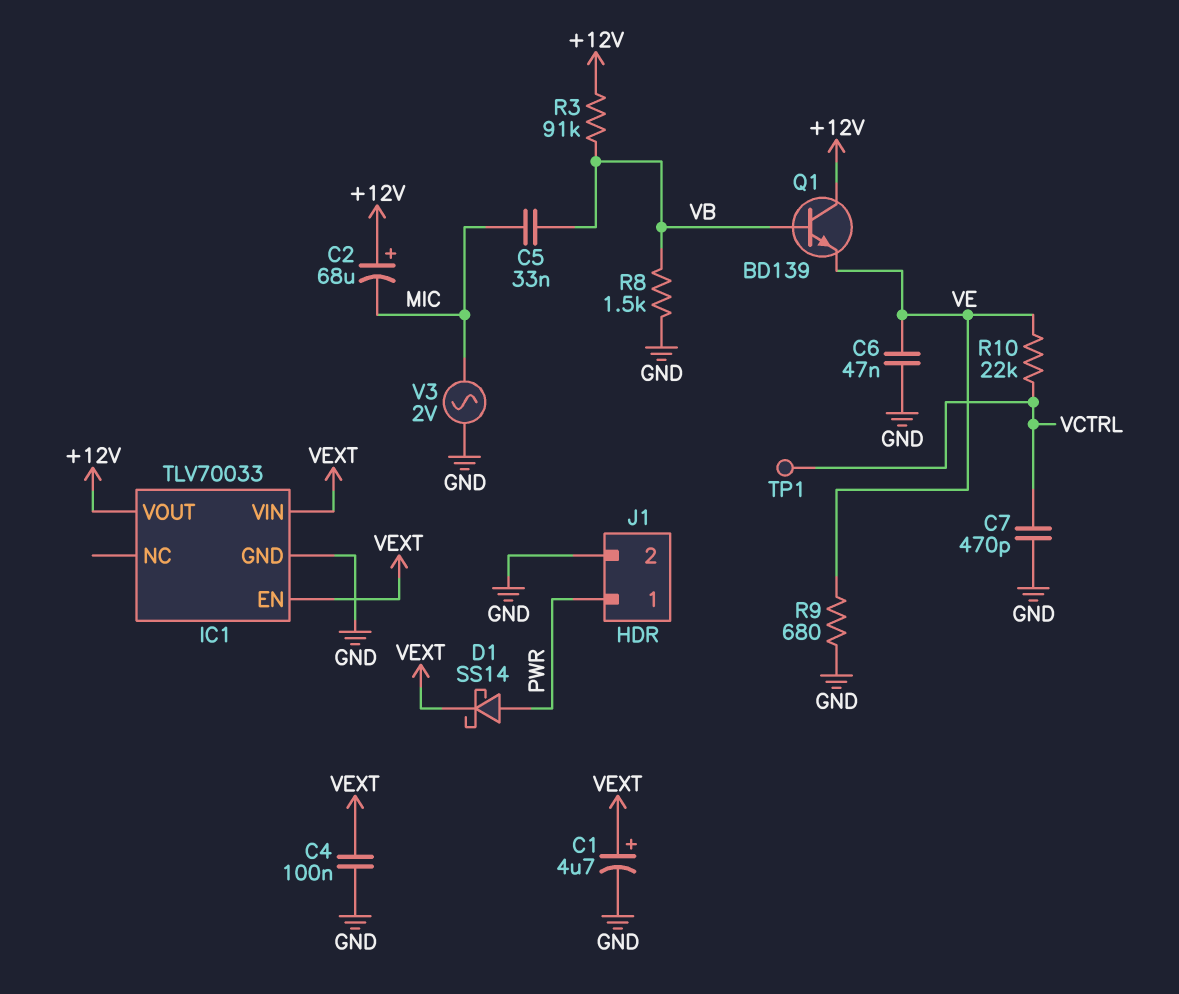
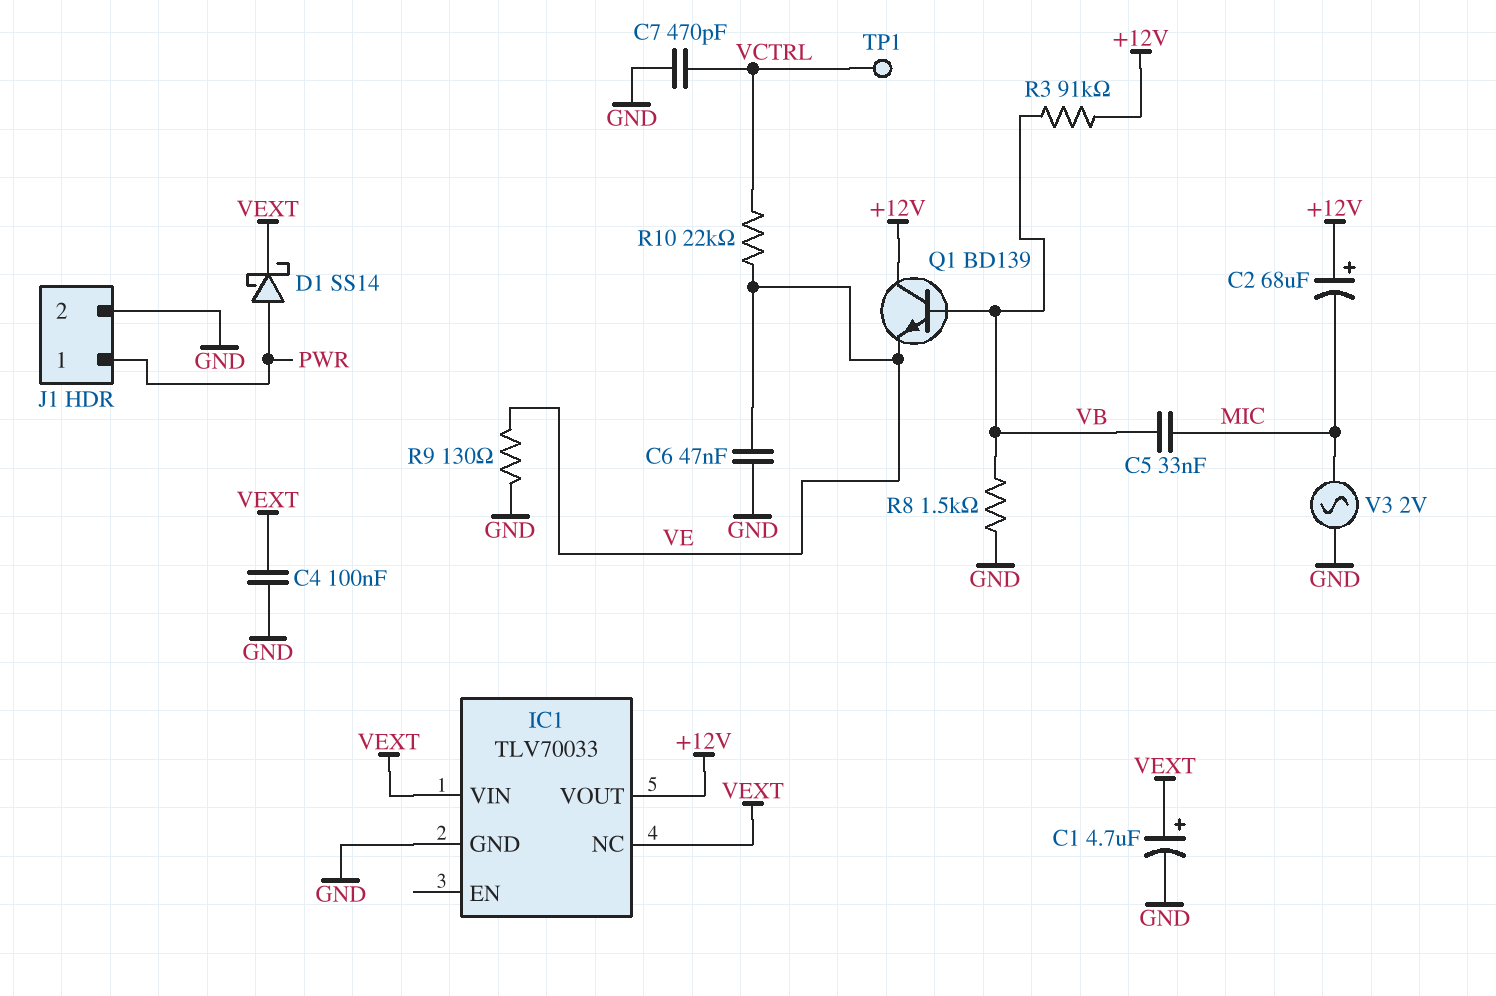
IC1 pin EN: VEXT -> none
IC1 pin NC: none -> VEXT
R9: 680 (GND, VE) -> 130 (GND, VE)

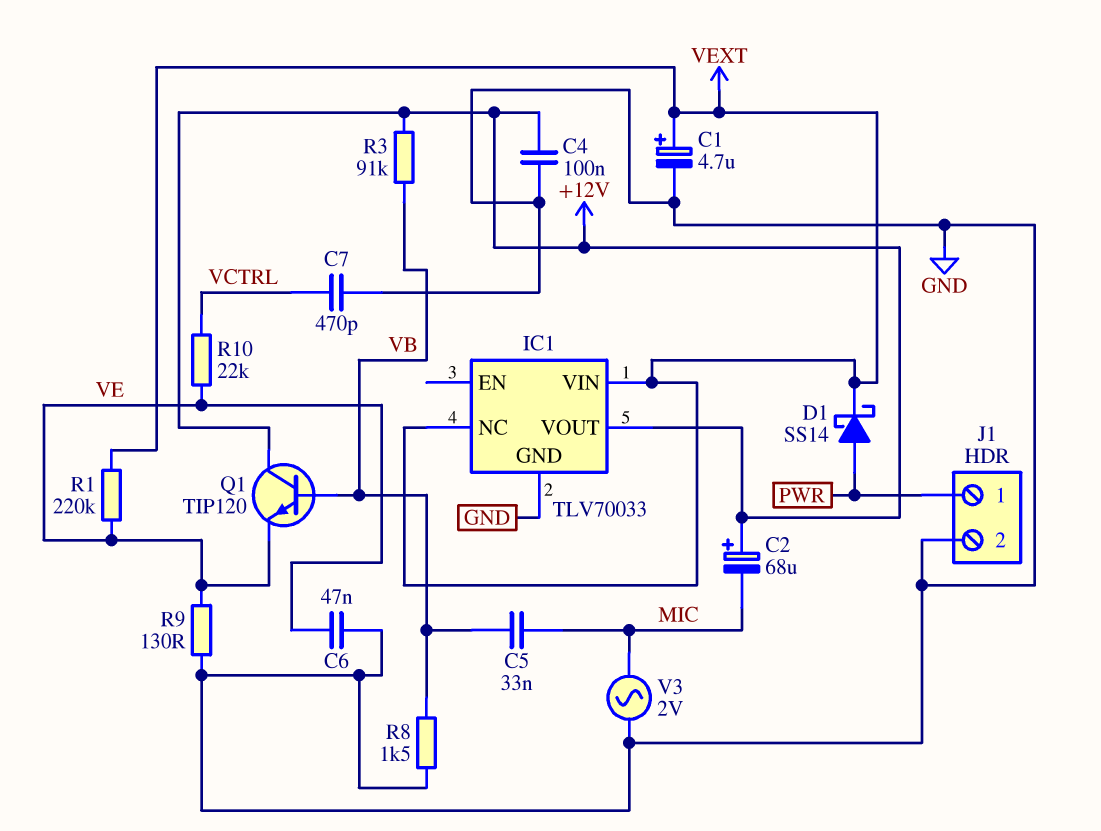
C4: 100nF (GND, VEXT) -> 100nF (+12V, GND)
Q1: NPN BD139 (B VB, C +12V, E VE) -> NPN TIP120 (B VB, C +12V, E VE)
R1: none -> 220k (VE, VEXT)
TP1: test point (VCTRL) -> none

